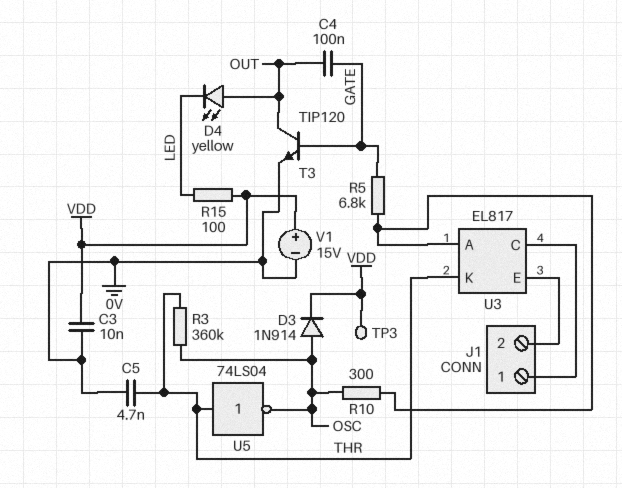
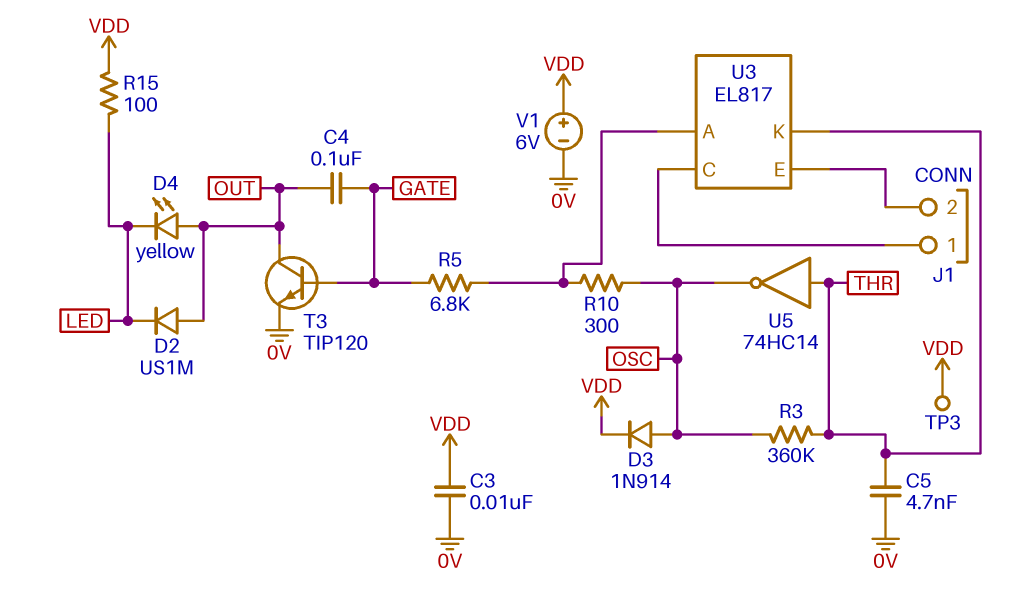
D2: none -> diode US1M (A OUT, K LED)
U5: NOT 74LS04 (in THR, out OSC) -> NOT 74HC14 (in THR, out OSC)
V1: 15V (plus VDD, minus 0V) -> 6V (plus VDD, minus 0V)

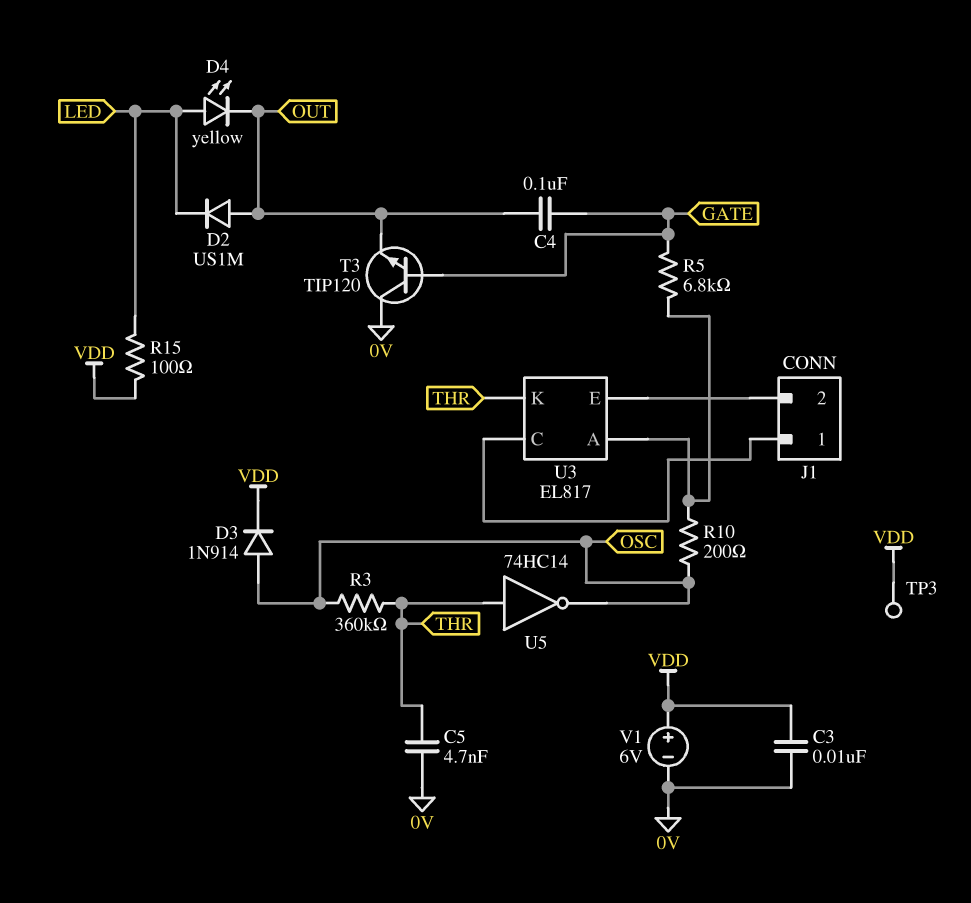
D4: LED yellow (A OUT, K LED) -> LED yellow (A LED, K OUT)
R10: 300 (OSC, U3/A) -> 200 (OSC, U3/A)
T3: NPN TIP120 (B GATE, C OUT, E 0V) -> NPN TIP120 (B GATE, C 0V, E OUT)

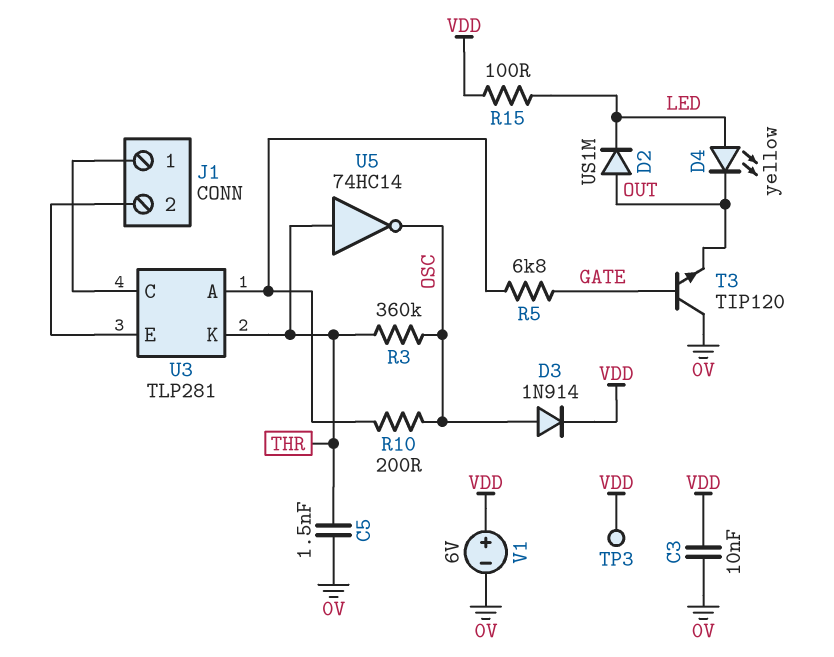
C4: 100nF (GATE, OUT) -> none
C5: 4.7nF (0V, THR) -> 1.5nF (0V, THR)
U3: EL817 -> TLP281

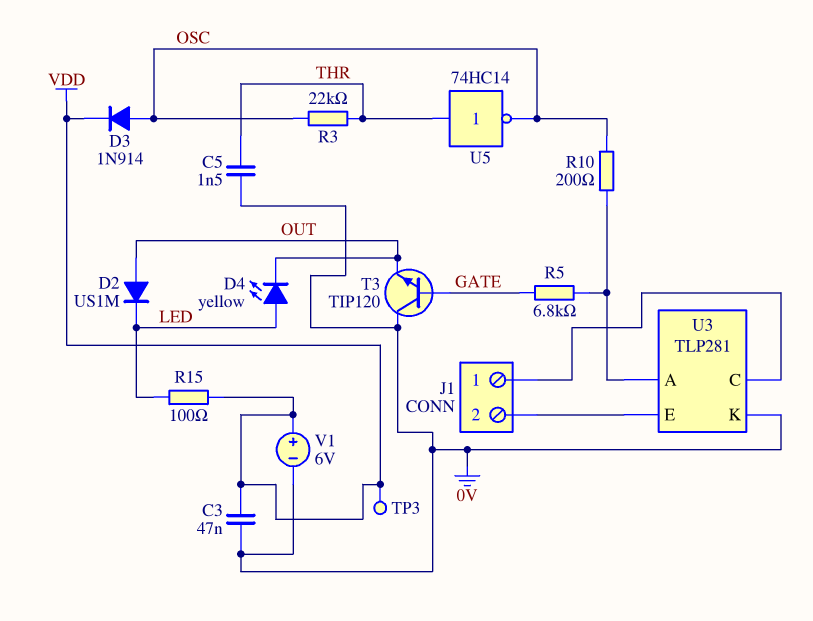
C3: 10nF (0V, VDD) -> 47nF (0V, VDD)
R3: 360k (OSC, THR) -> 22k (OSC, THR)
U3 pin K: THR -> 0V

